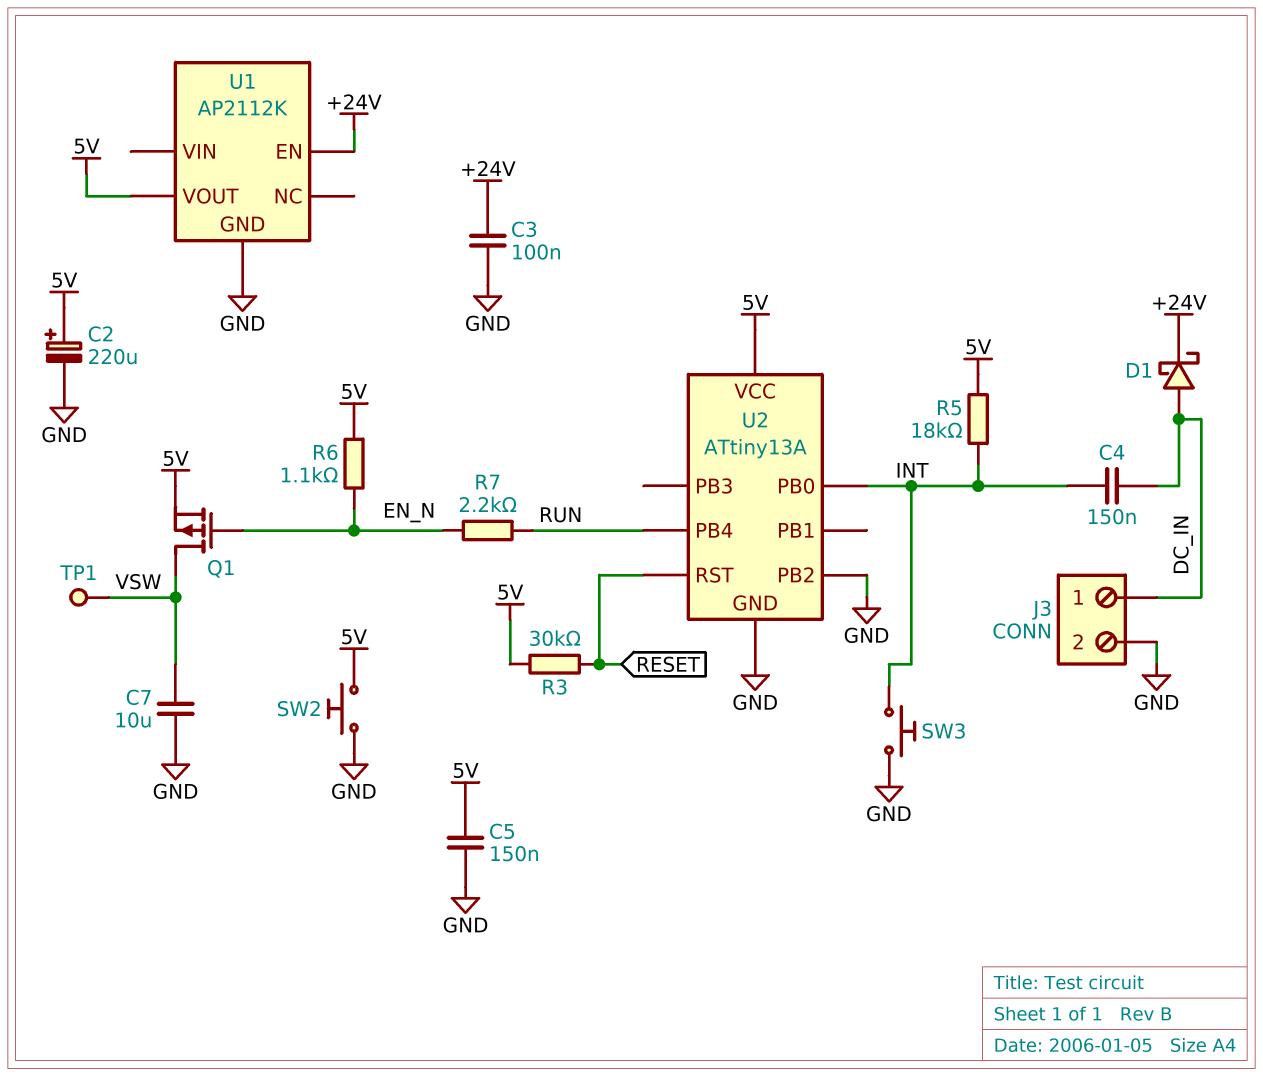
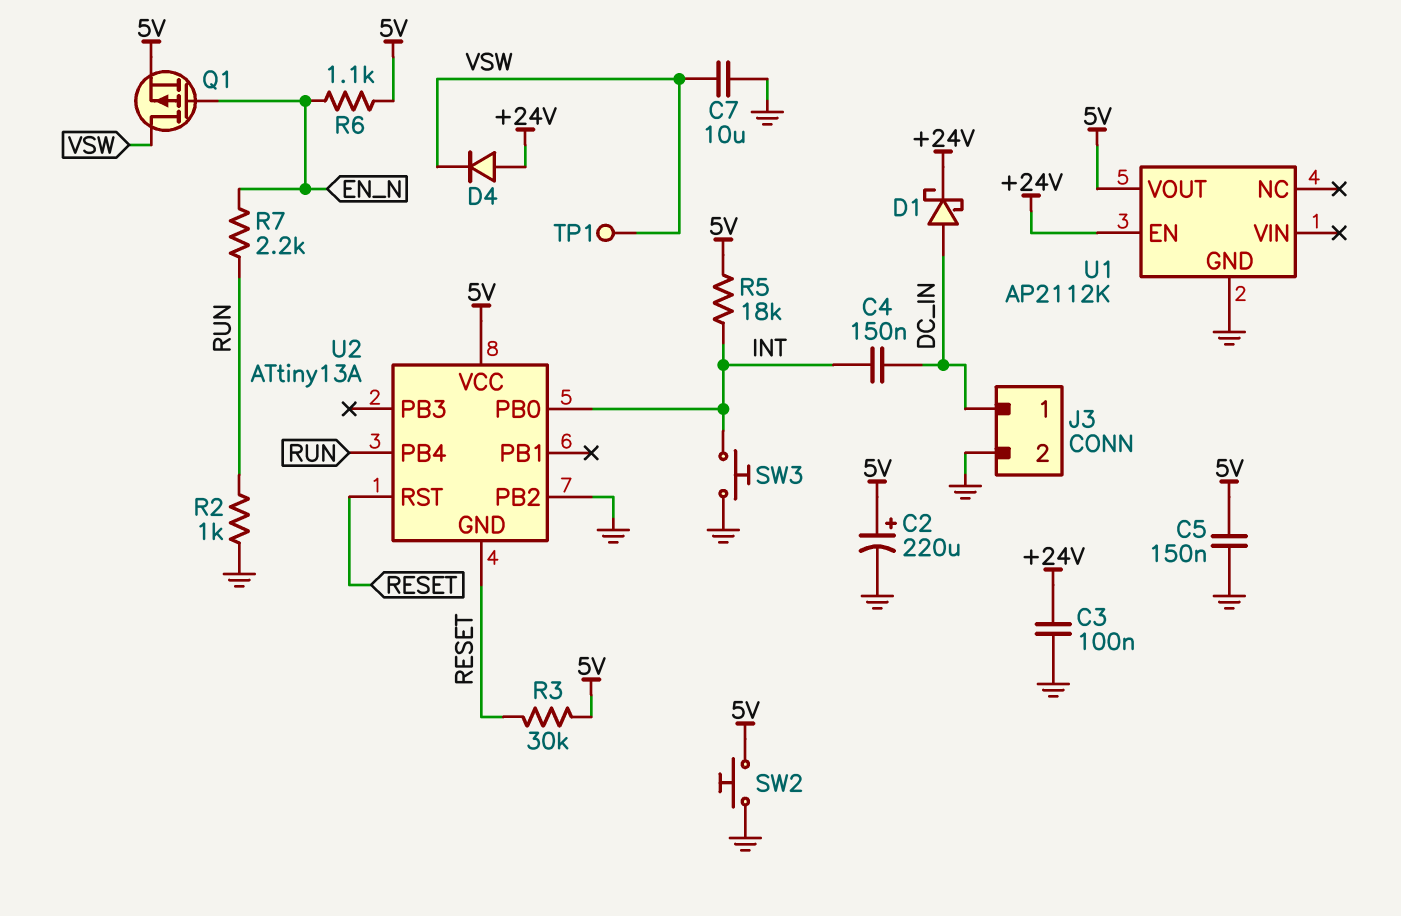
D4: none -> diode (A +24V, K VSW)
R2: none -> 1k (GND, RUN)
U2 pin GND: GND -> RESET

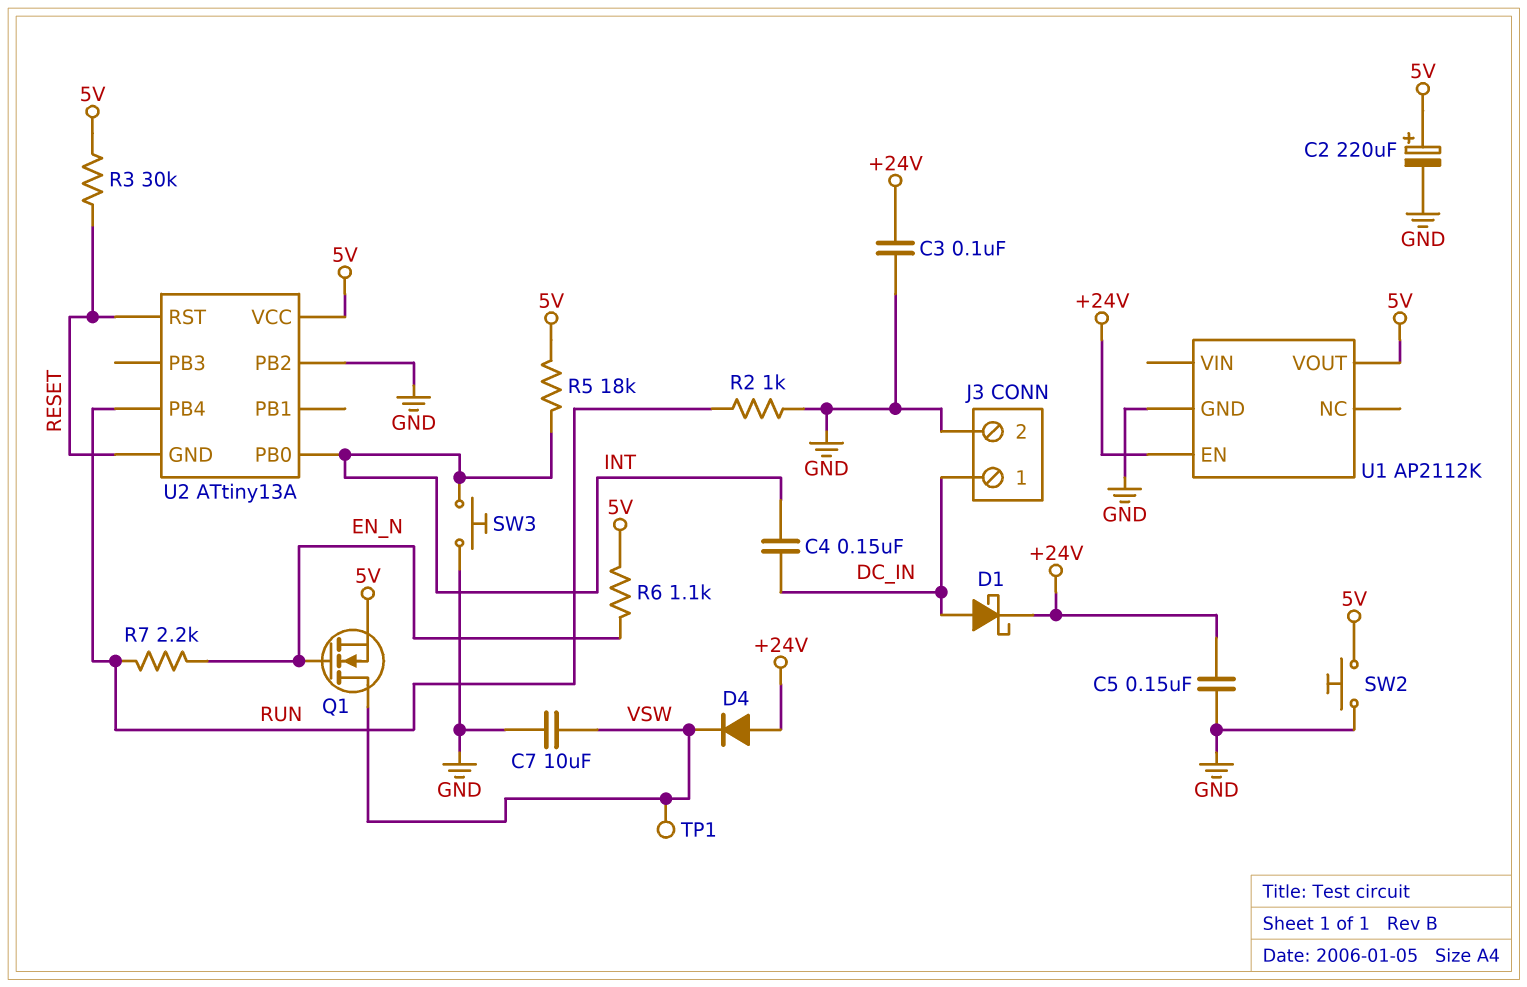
C5: 150nF (5V, GND) -> 150nF (+24V, GND)
Q1: PMOS (G EN_N, D VSW, S 5V) -> NMOS (G EN_N, D VSW, S 5V)

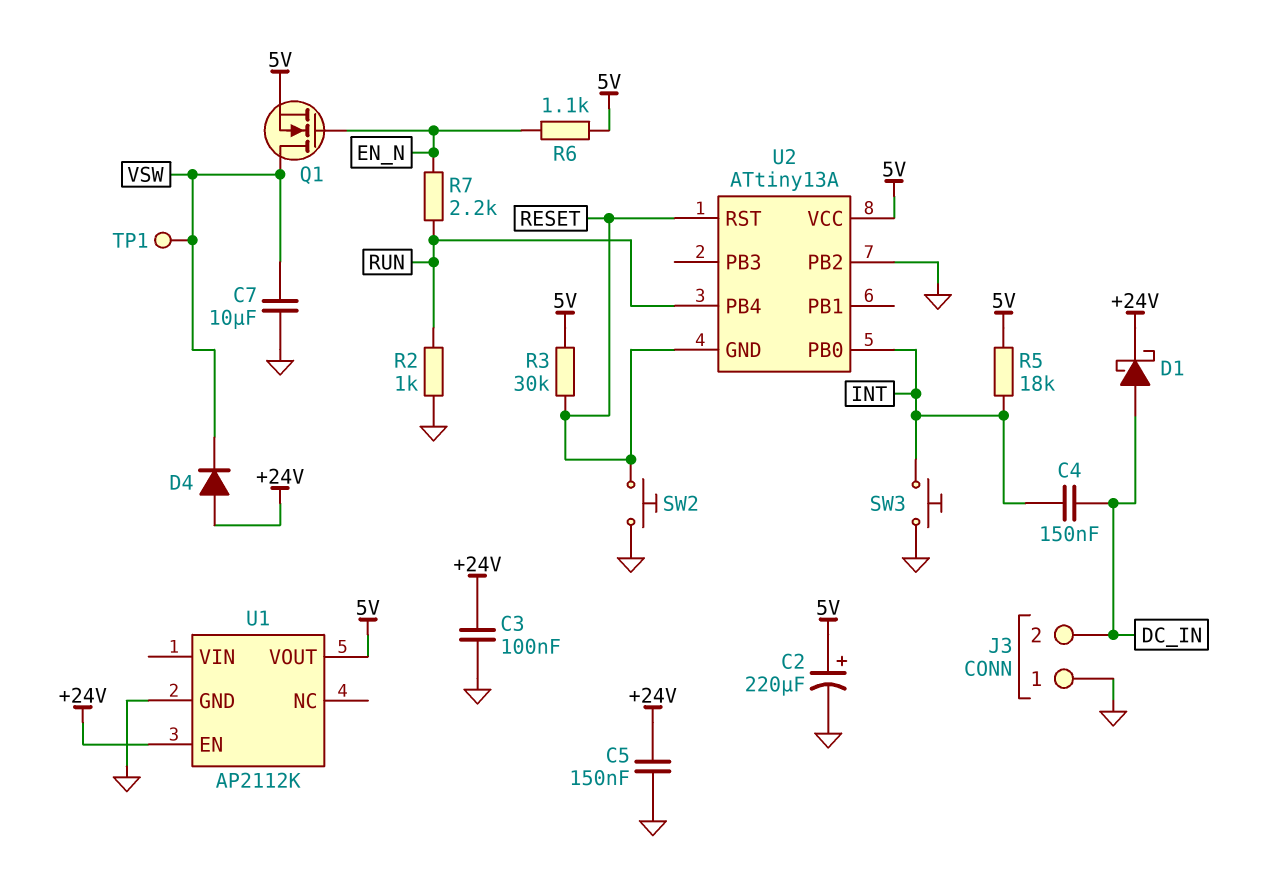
J3 pin 1: DC_IN -> GND
J3 pin 2: GND -> DC_IN
SW2: button (5V, GND) -> button (GND, RESET)

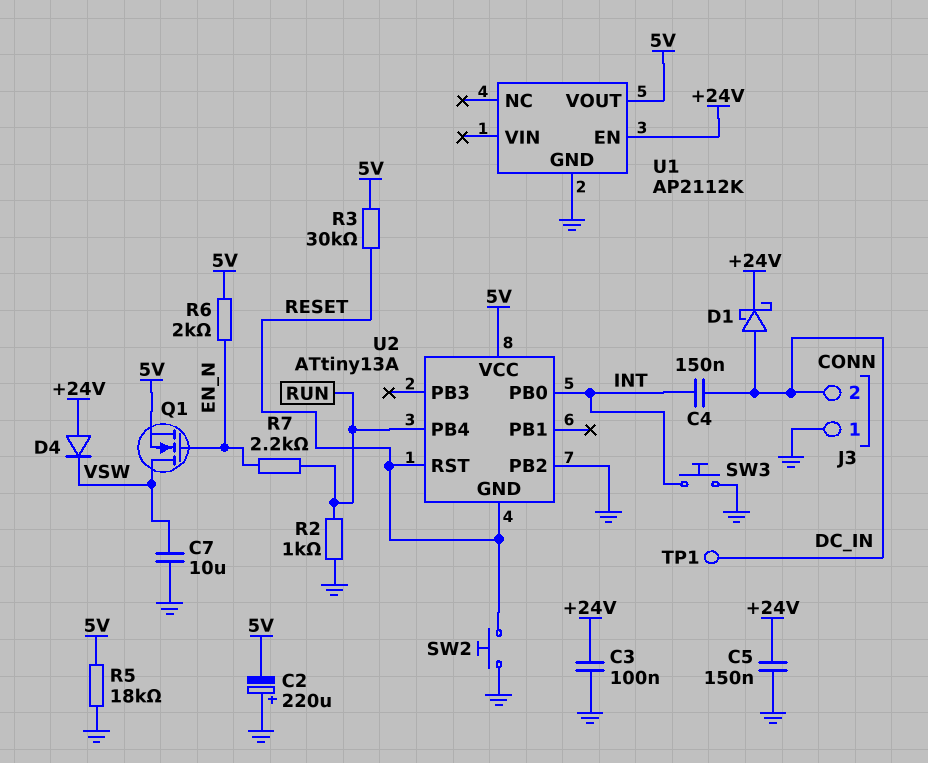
C2: 220uF (plus 5V, minus GND) -> 220uF (plus GND, minus 5V)
R5: 18k (5V, INT) -> 18k (5V, GND)
R6: 1.1k (5V, EN_N) -> 2k (5V, EN_N)
TP1: test point (VSW) -> test point (DC_IN)

